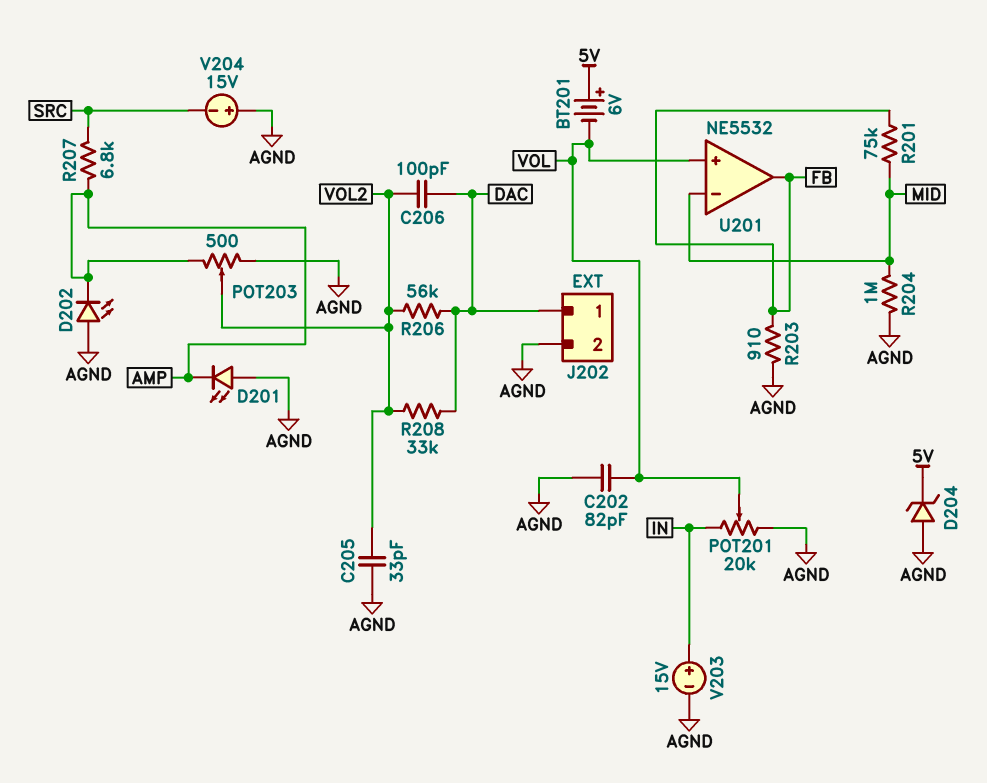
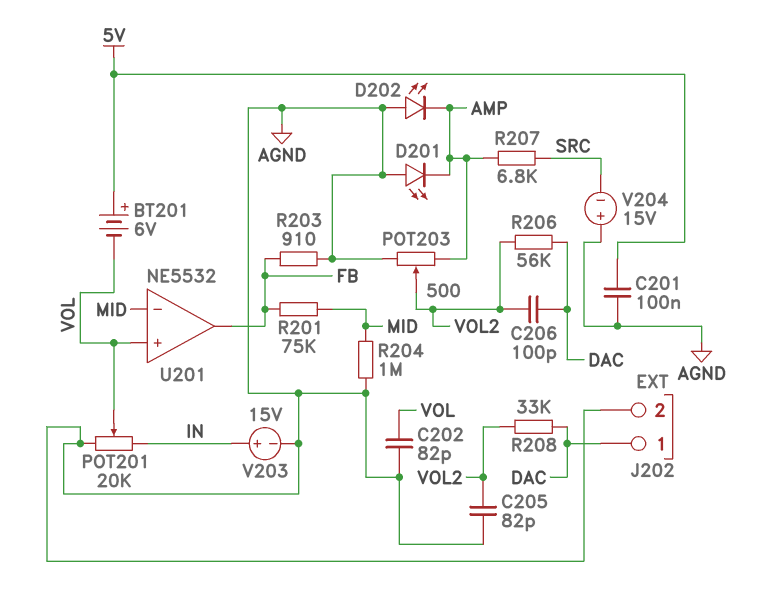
C201: none -> 100nF (5V, AGND)
C205: 33pF (AGND, VOL2) -> 82pF (AGND, VOL2)
D204: zener (A AGND, K 5V) -> none

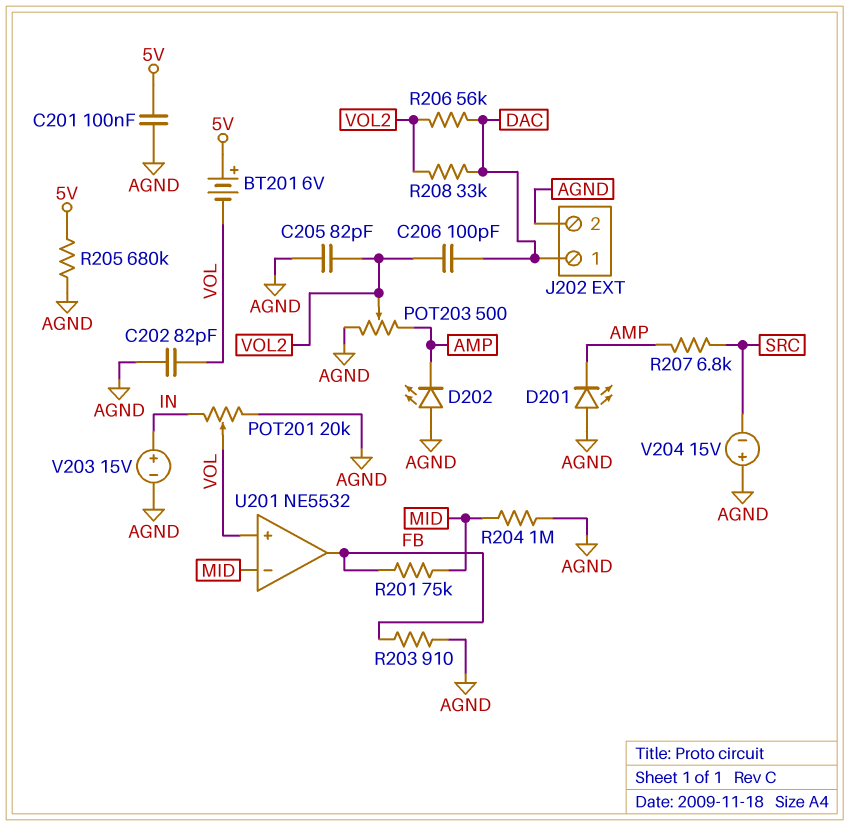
R205: none -> 680k (5V, AGND)

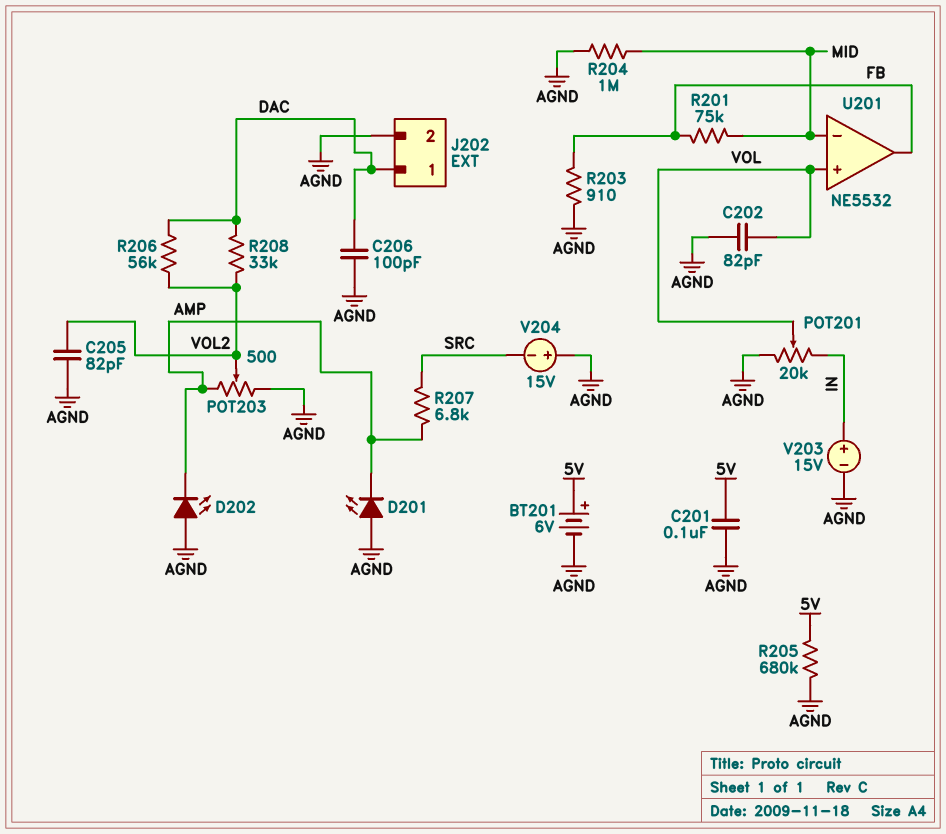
BT201: 6V (plus 5V, minus VOL) -> 6V (plus 5V, minus AGND)
C206: 100pF (DAC, VOL2) -> 100pF (AGND, DAC)

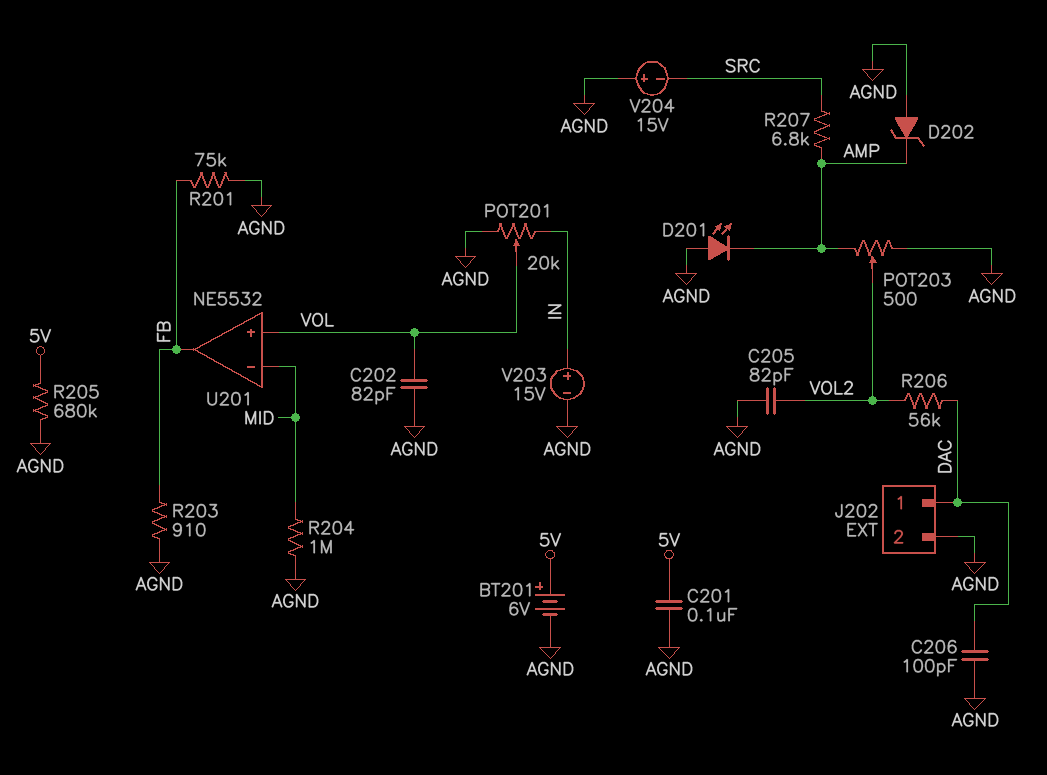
D202: LED (A AGND, K AMP) -> zener (A AGND, K AMP)
R201: 75k (FB, MID) -> 75k (AGND, FB)
R208: 33k (DAC, VOL2) -> none

